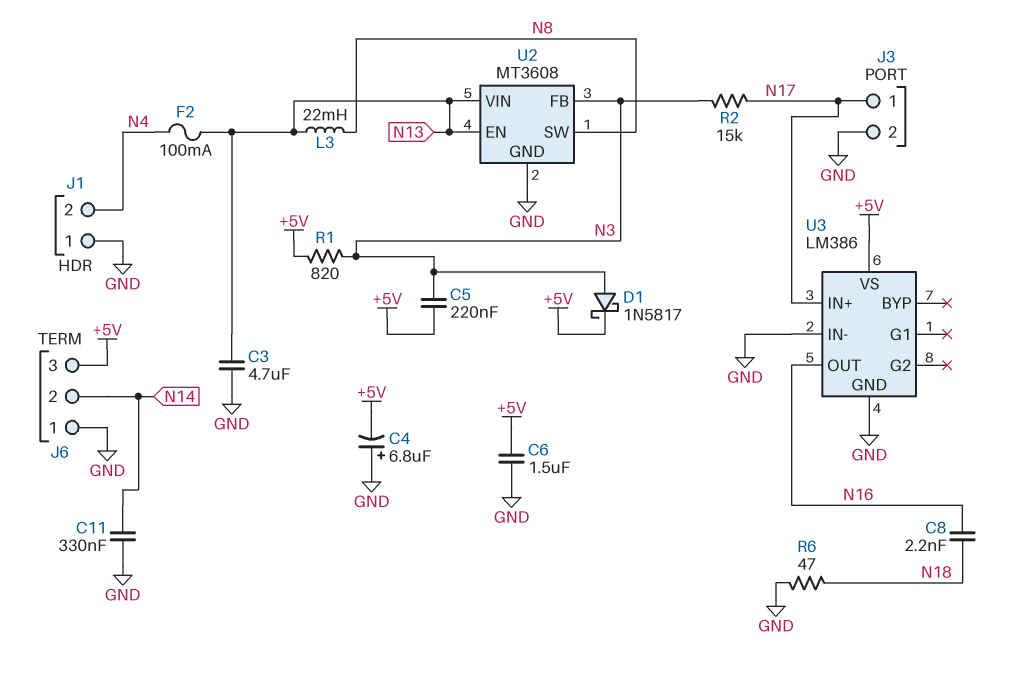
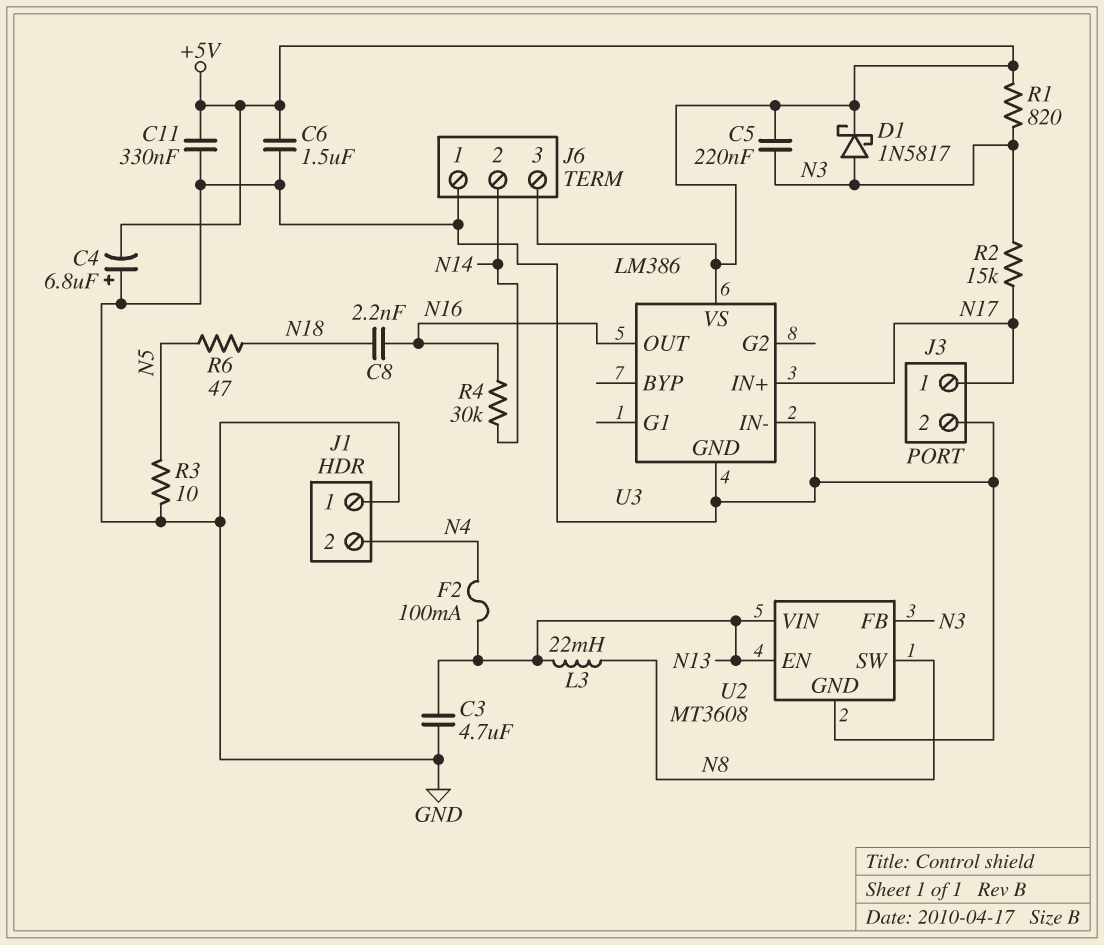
C11: 330nF (GND, N14) -> 330nF (+5V, GND)
R3: none -> 10 (GND, N5)
R4: none -> 30k (N14, N16)
R6: 47 (GND, N18) -> 47 (N5, N18)

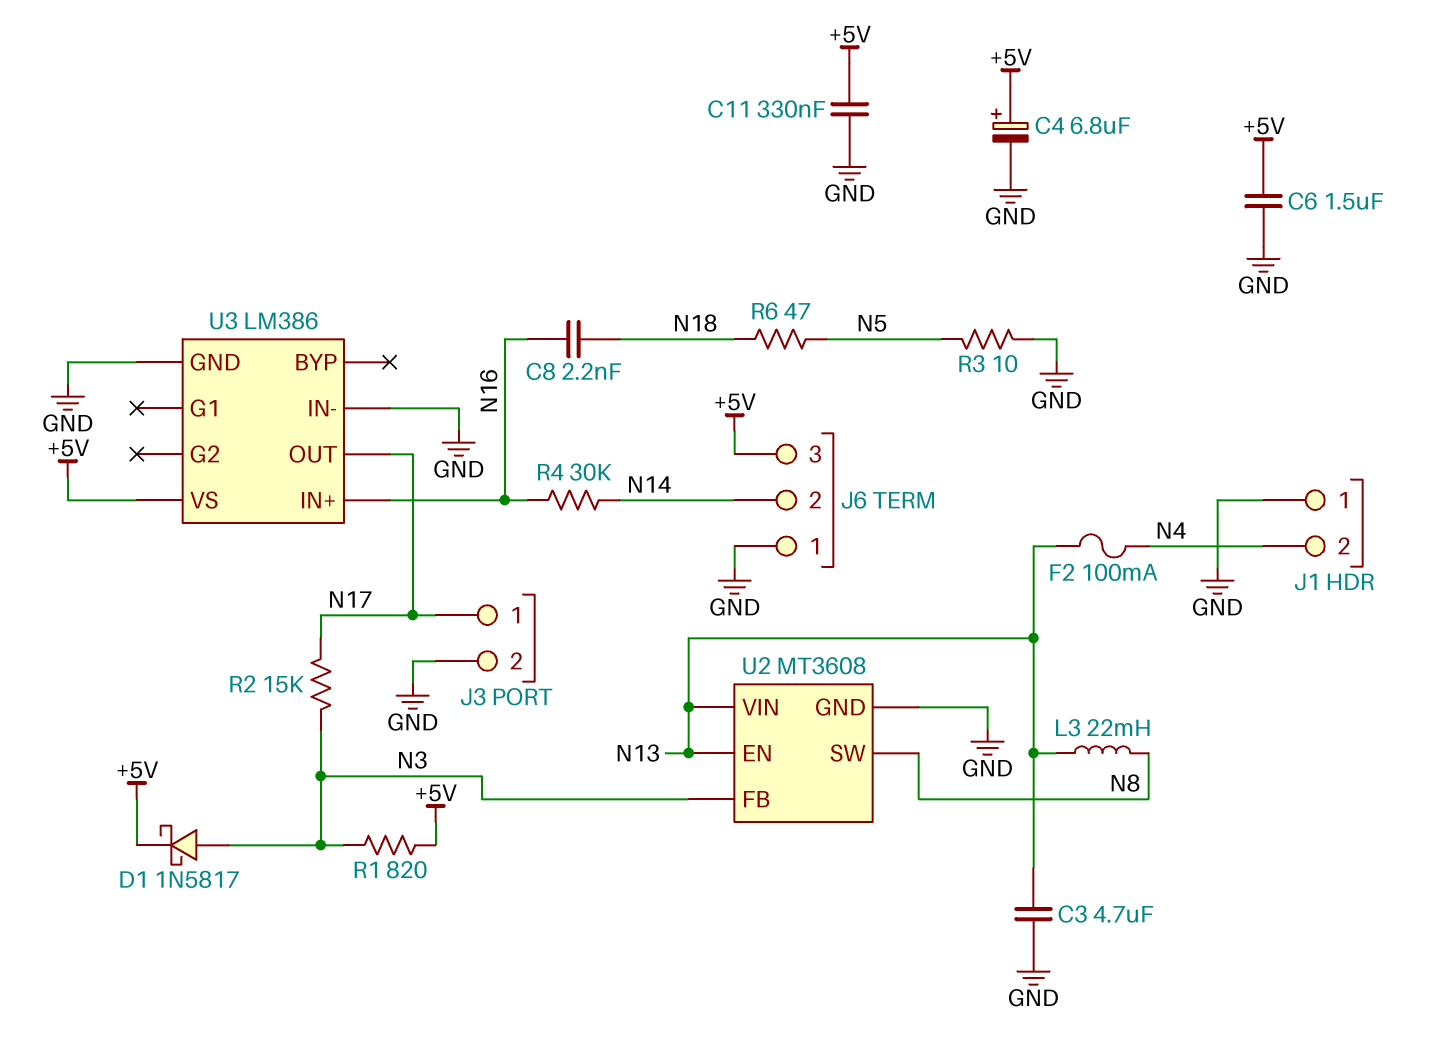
C4: 6.8uF (plus GND, minus +5V) -> 6.8uF (plus +5V, minus GND)
C5: 220nF (+5V, N3) -> none
U3 pin IN+: N17 -> N16
U3 pin OUT: N16 -> N17

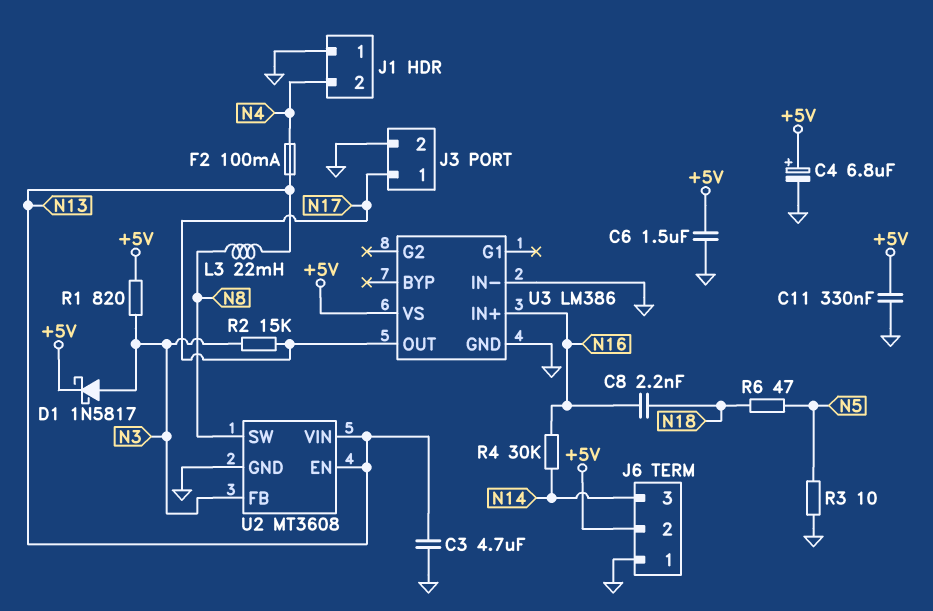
J6 pin 2: N14 -> +5V
J6 pin 3: +5V -> N14

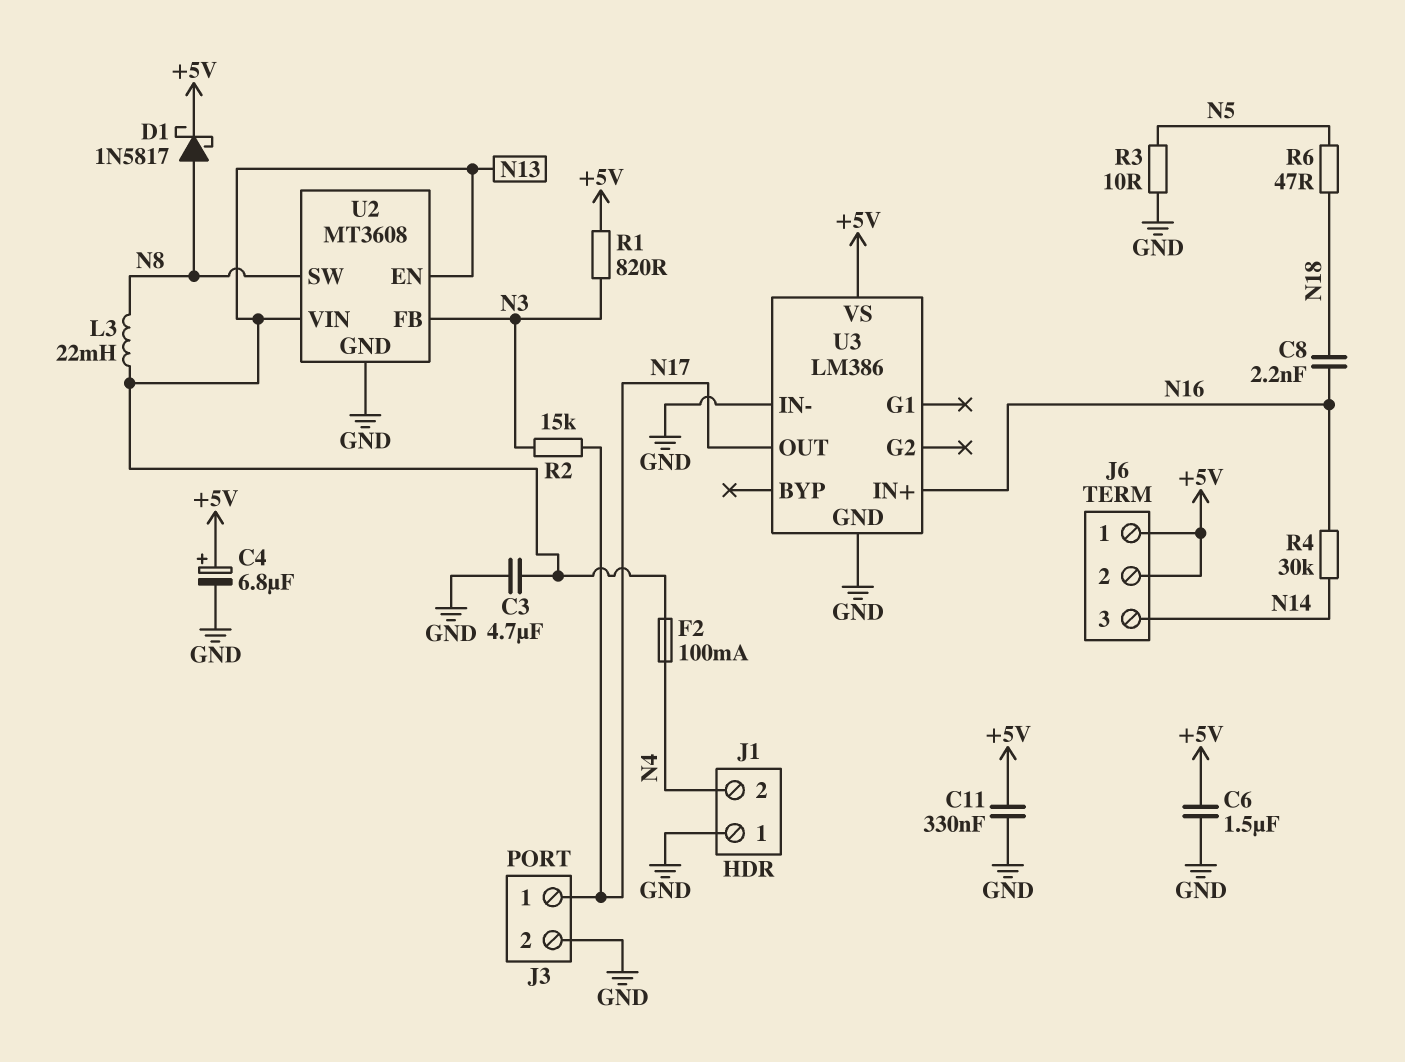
D1: schottky 1N5817 (A N3, K +5V) -> schottky 1N5817 (A N8, K +5V)
J6 pin 1: GND -> +5V

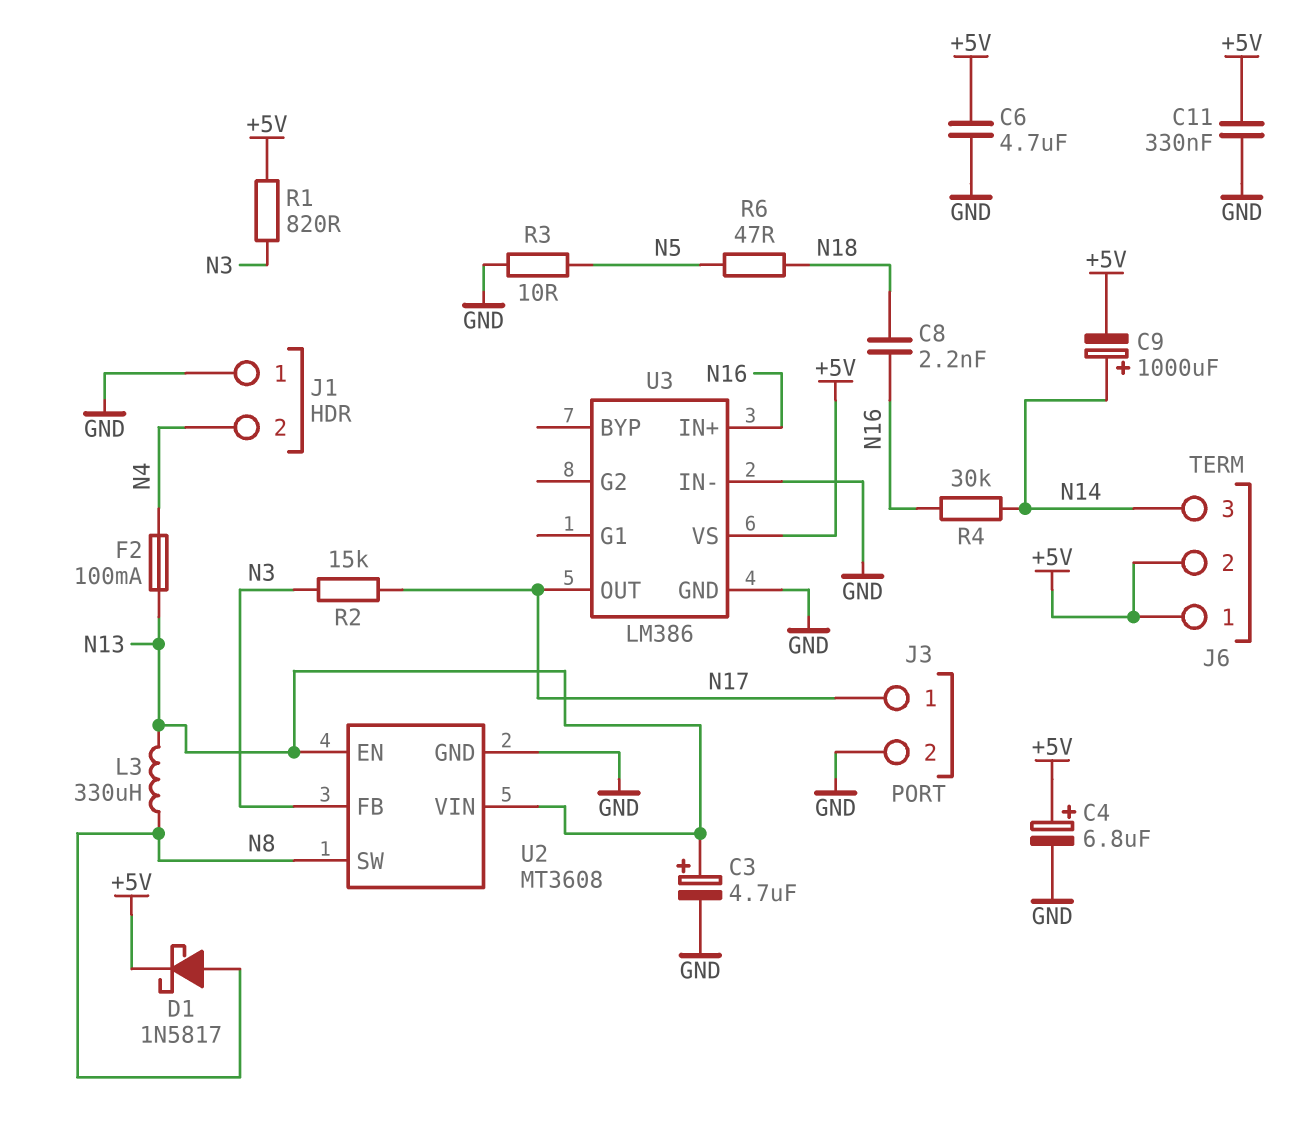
C3: 4.7uF (GND, N13) -> 4.7uF (plus N13, minus GND)
C6: 1.5uF (+5V, GND) -> 4.7uF (+5V, GND)
C9: none -> 1000uF (plus N14, minus +5V)
L3: 22mH (N8, N13) -> 330uH (N8, N13)

